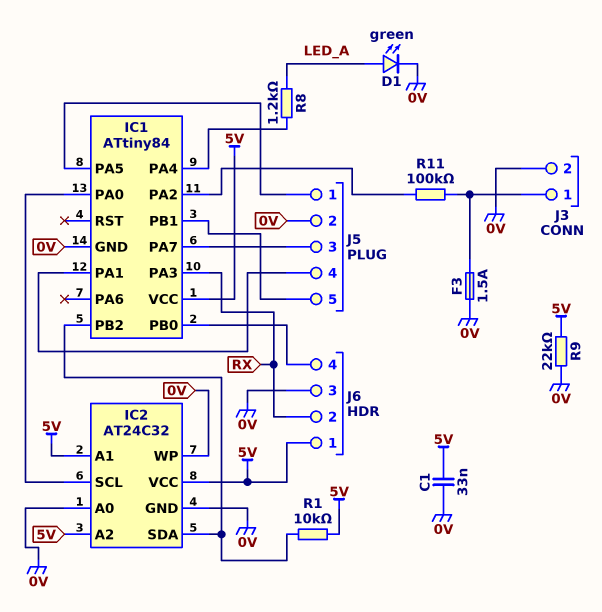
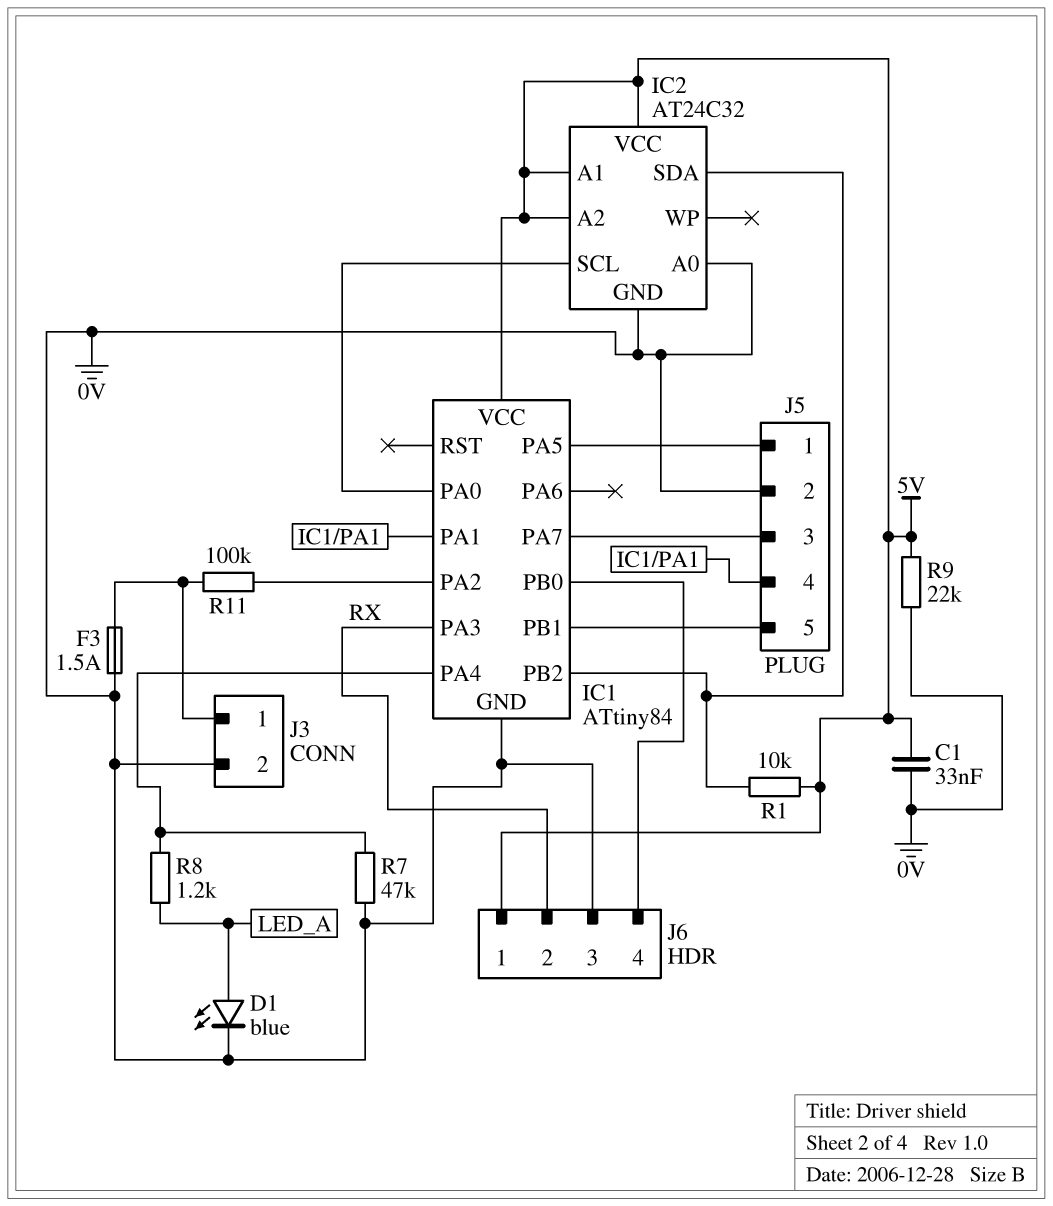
D1: LED green (A LED_A, K 0V) -> LED blue (A LED_A, K 0V)
IC2 pin WP: 0V -> none
R7: none -> 47k (0V, IC1/PA4)

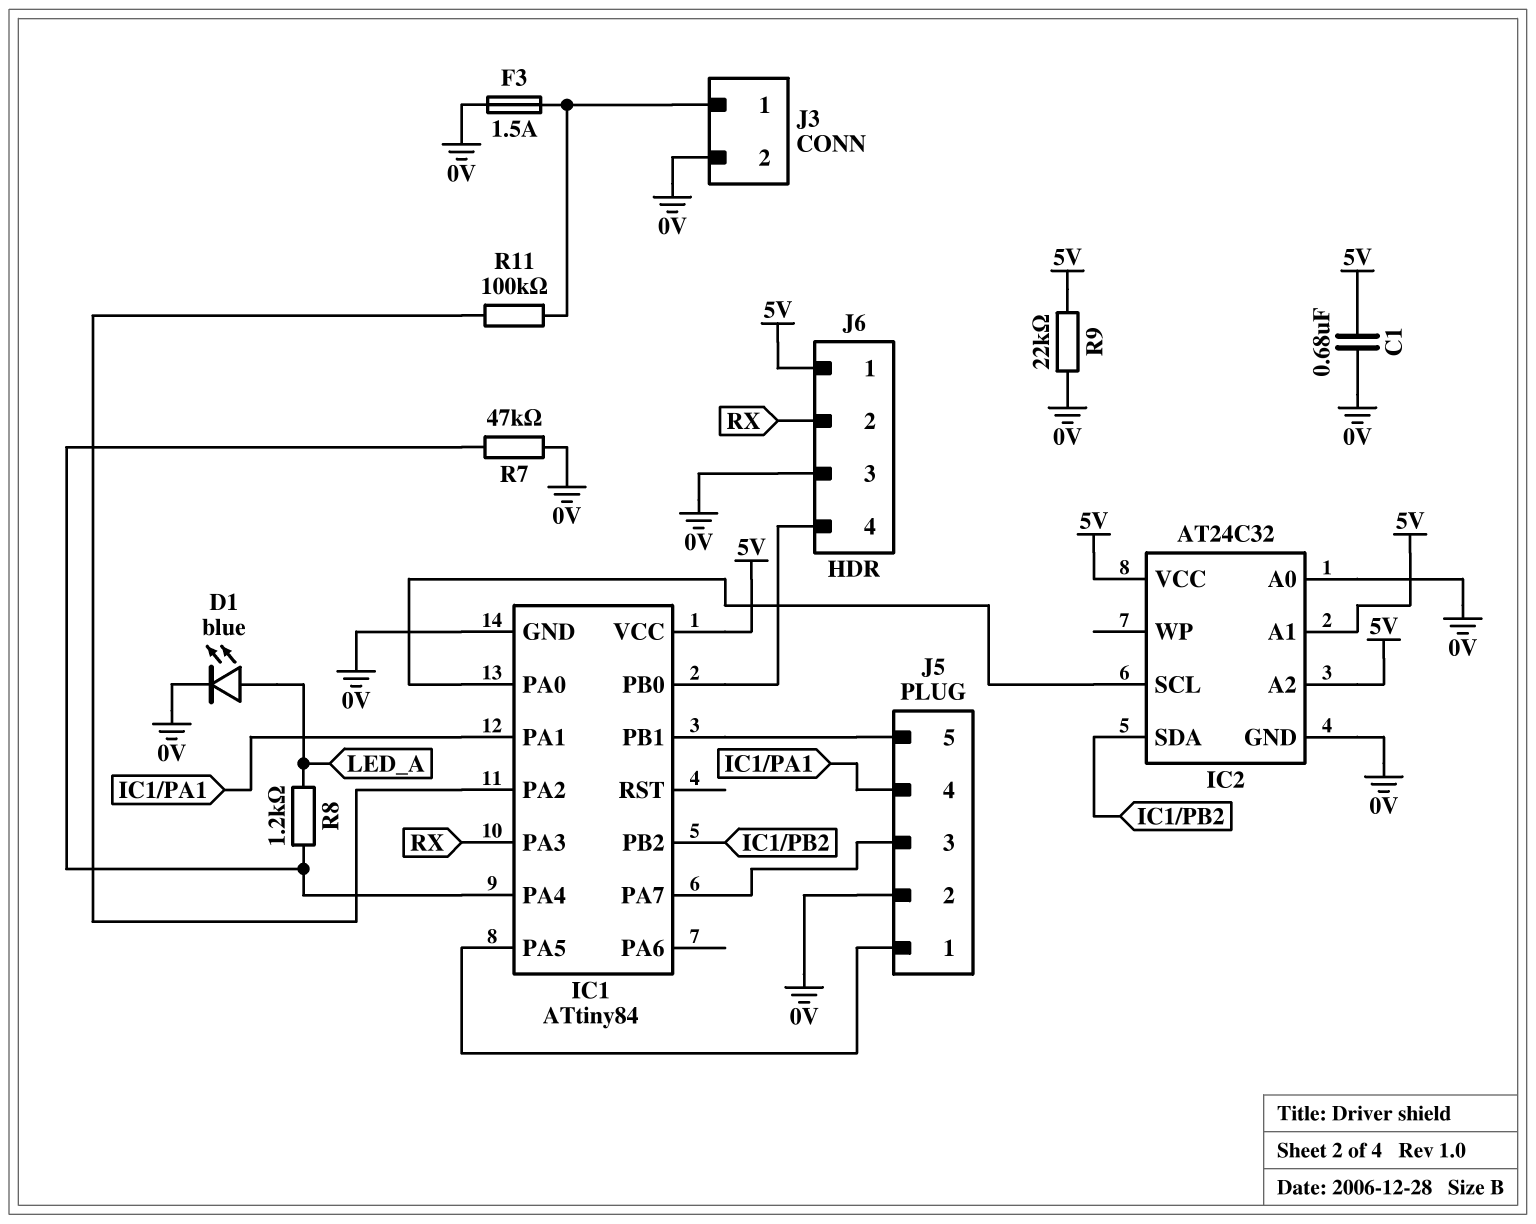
C1: 33nF (0V, 5V) -> 680nF (0V, 5V)
R1: 10k (5V, IC1/PB2) -> none

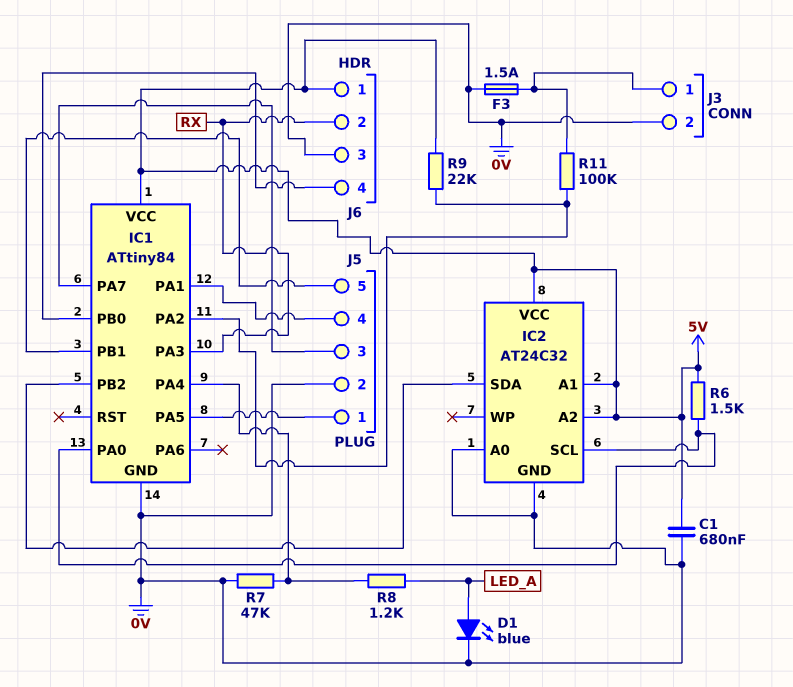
R6: none -> 1.5k (5V, IC1/PA0)
R9: 22k (0V, 5V) -> 22k (5V, IC1/PA2)

